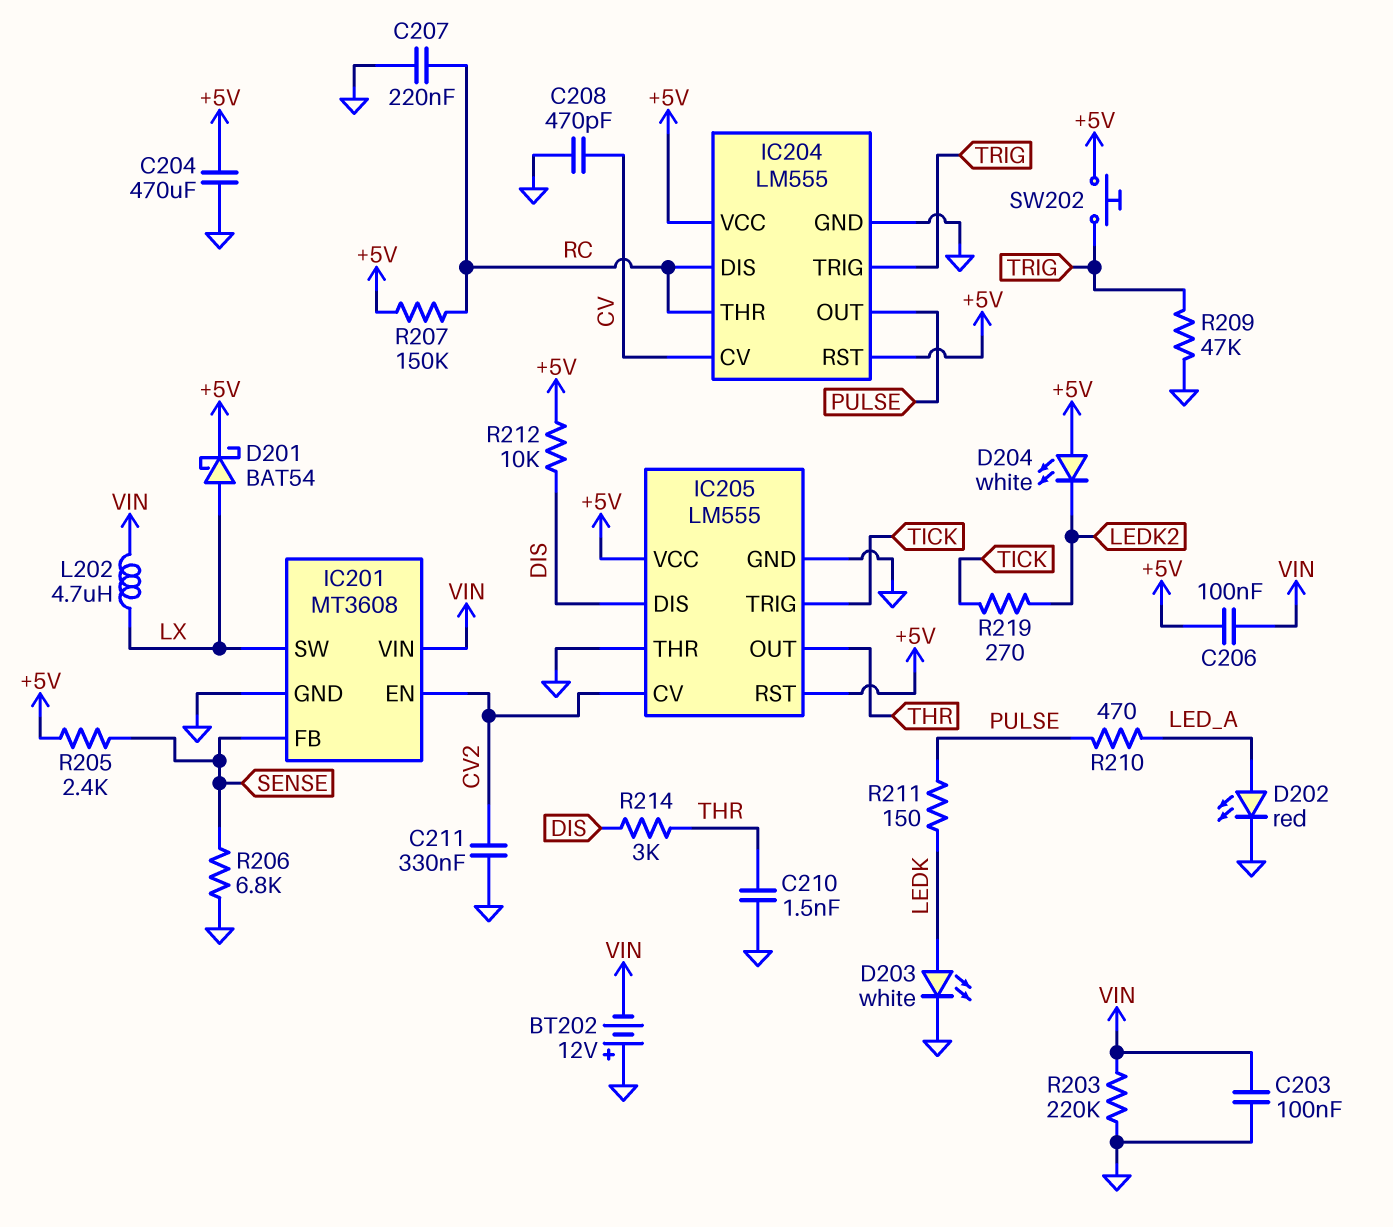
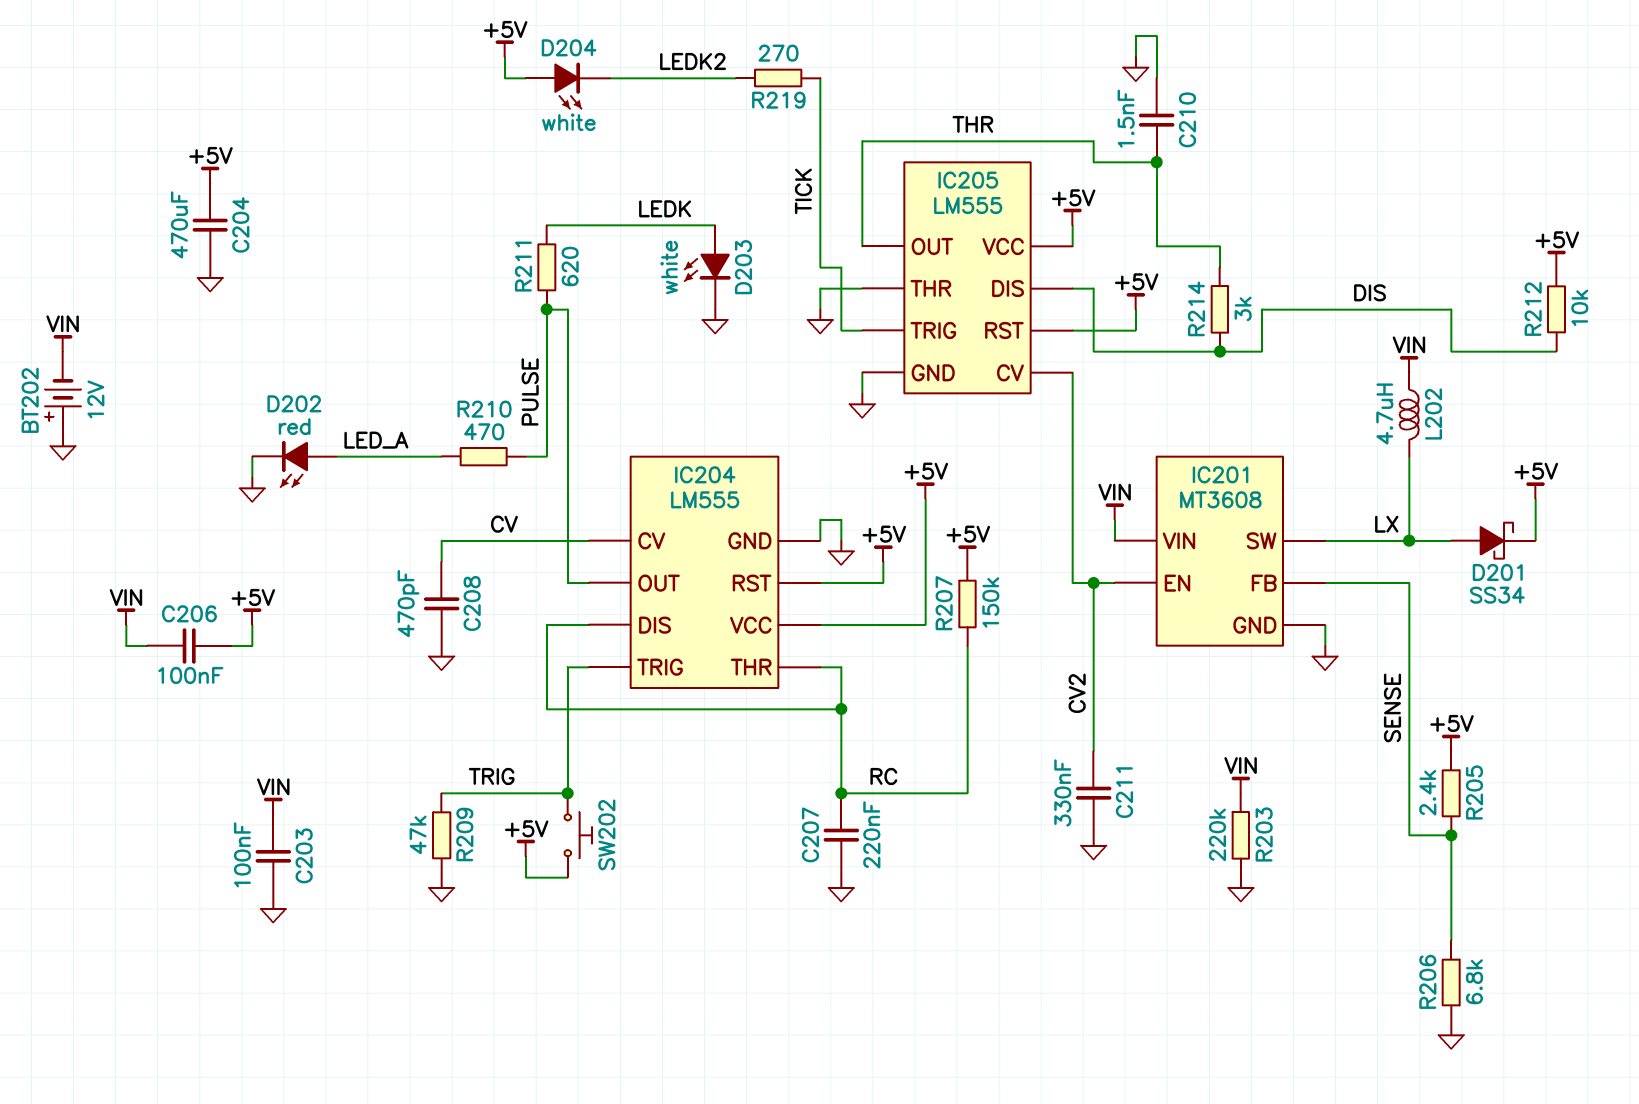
D201: schottky BAT54 (A LX, K +5V) -> schottky SS34 (A LX, K +5V)
R211: 150 (LEDK, PULSE) -> 620 (LEDK, PULSE)

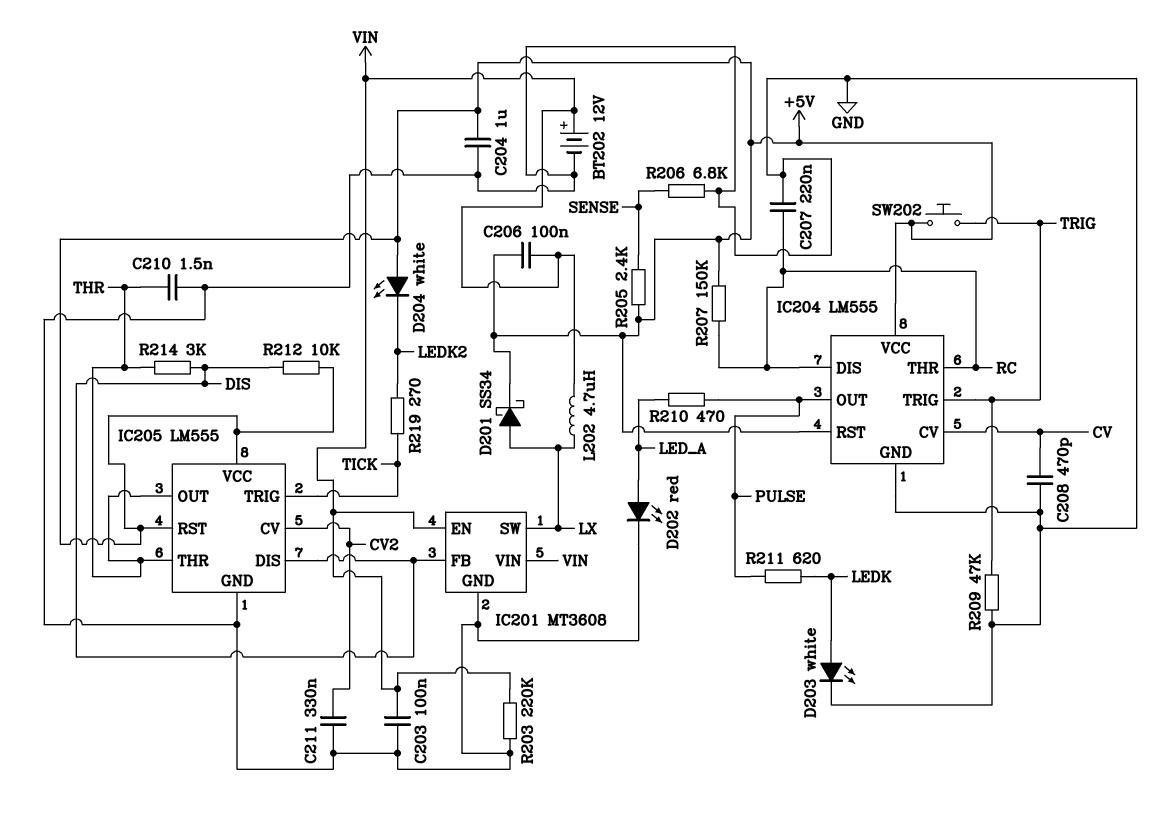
BT202: 12V (plus GND, minus VIN) -> 12V (plus VIN, minus GND)
C204: 470uF (+5V, GND) -> 1uF (+5V, GND)
IC201 pin EN: CV2 -> VIN
IC201 pin FB: SENSE -> DIS
IC205 pin THR: GND -> THR

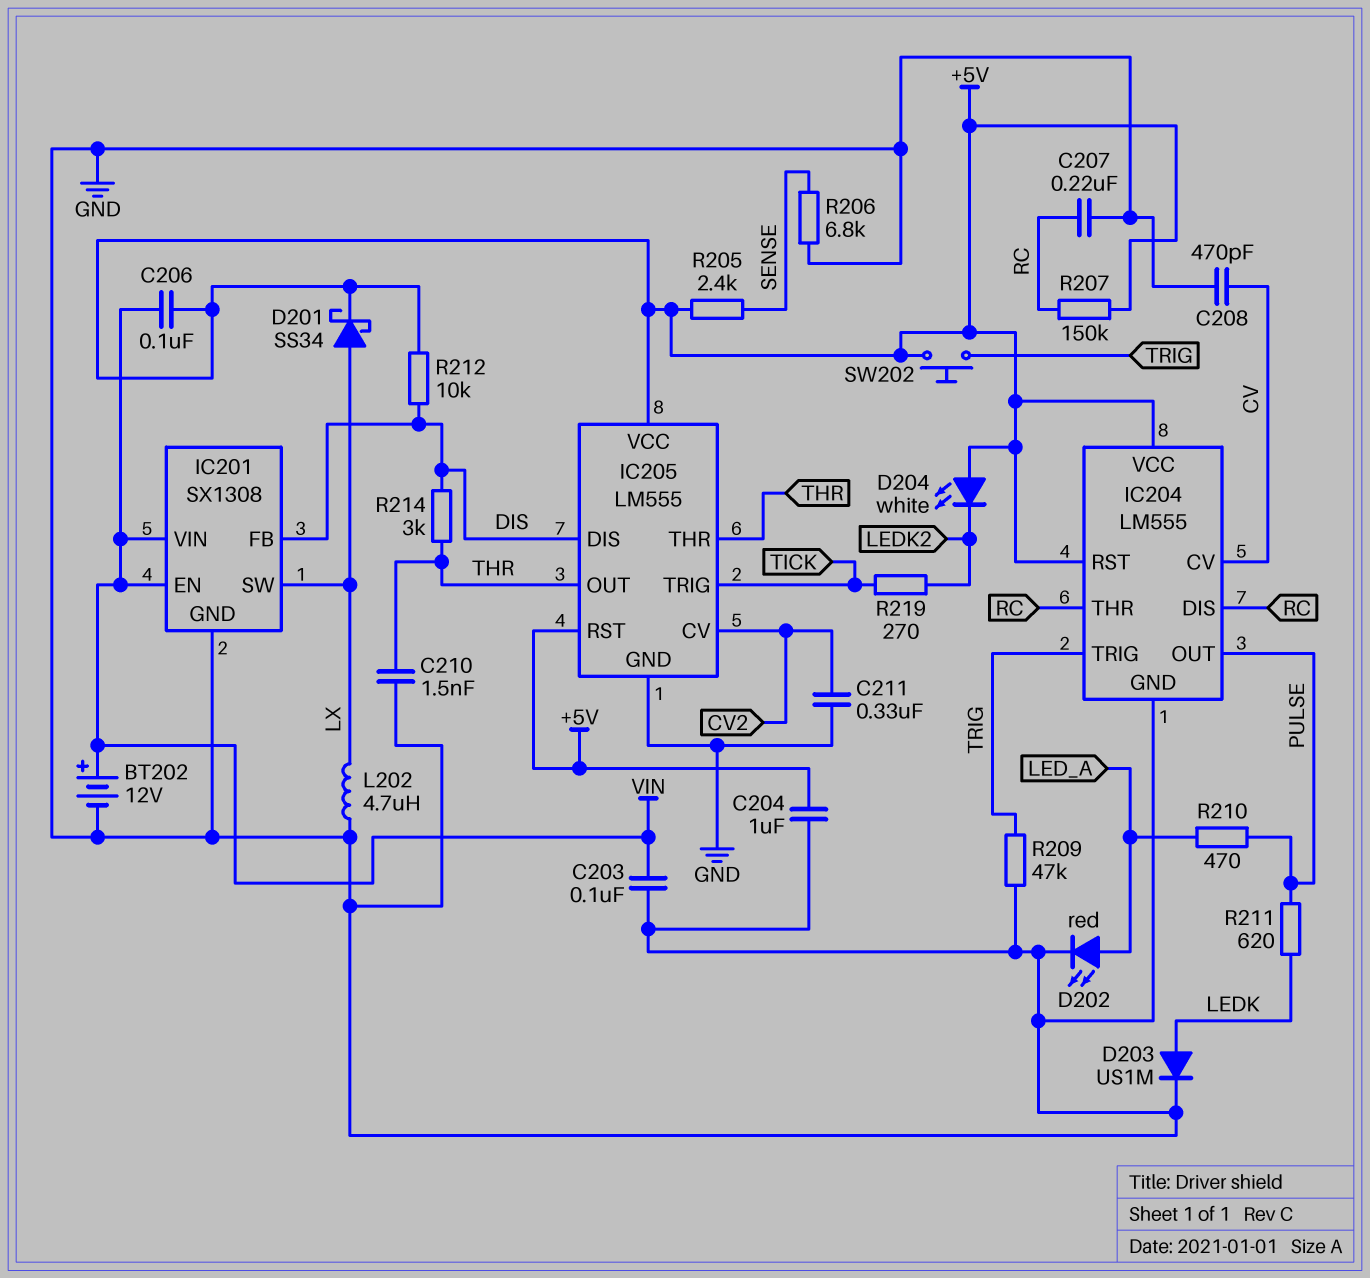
D203: LED white (A LEDK, K GND) -> diode US1M (A LEDK, K GND)
IC201: MT3608 -> SX1308
L202: 4.7uH (LX, VIN) -> 4.7uH (GND, LX)
R203: 220k (GND, VIN) -> none

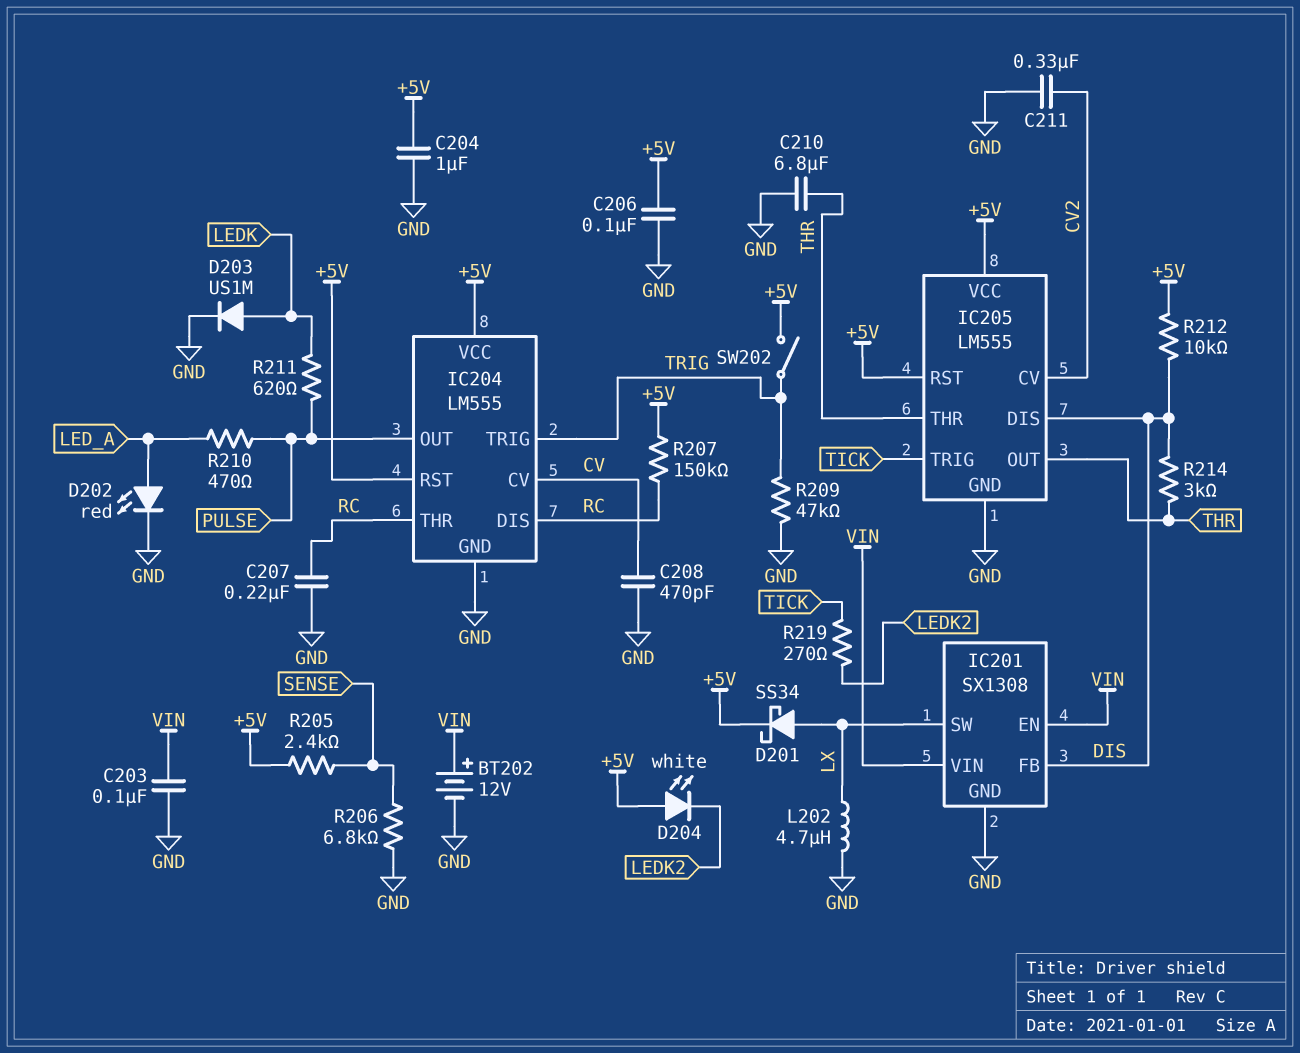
C206: 100nF (+5V, VIN) -> 100nF (+5V, GND)
C210: 1.5nF (GND, THR) -> 6.8uF (GND, THR)
SW202: button (+5V, TRIG) -> switch (+5V, TRIG)

